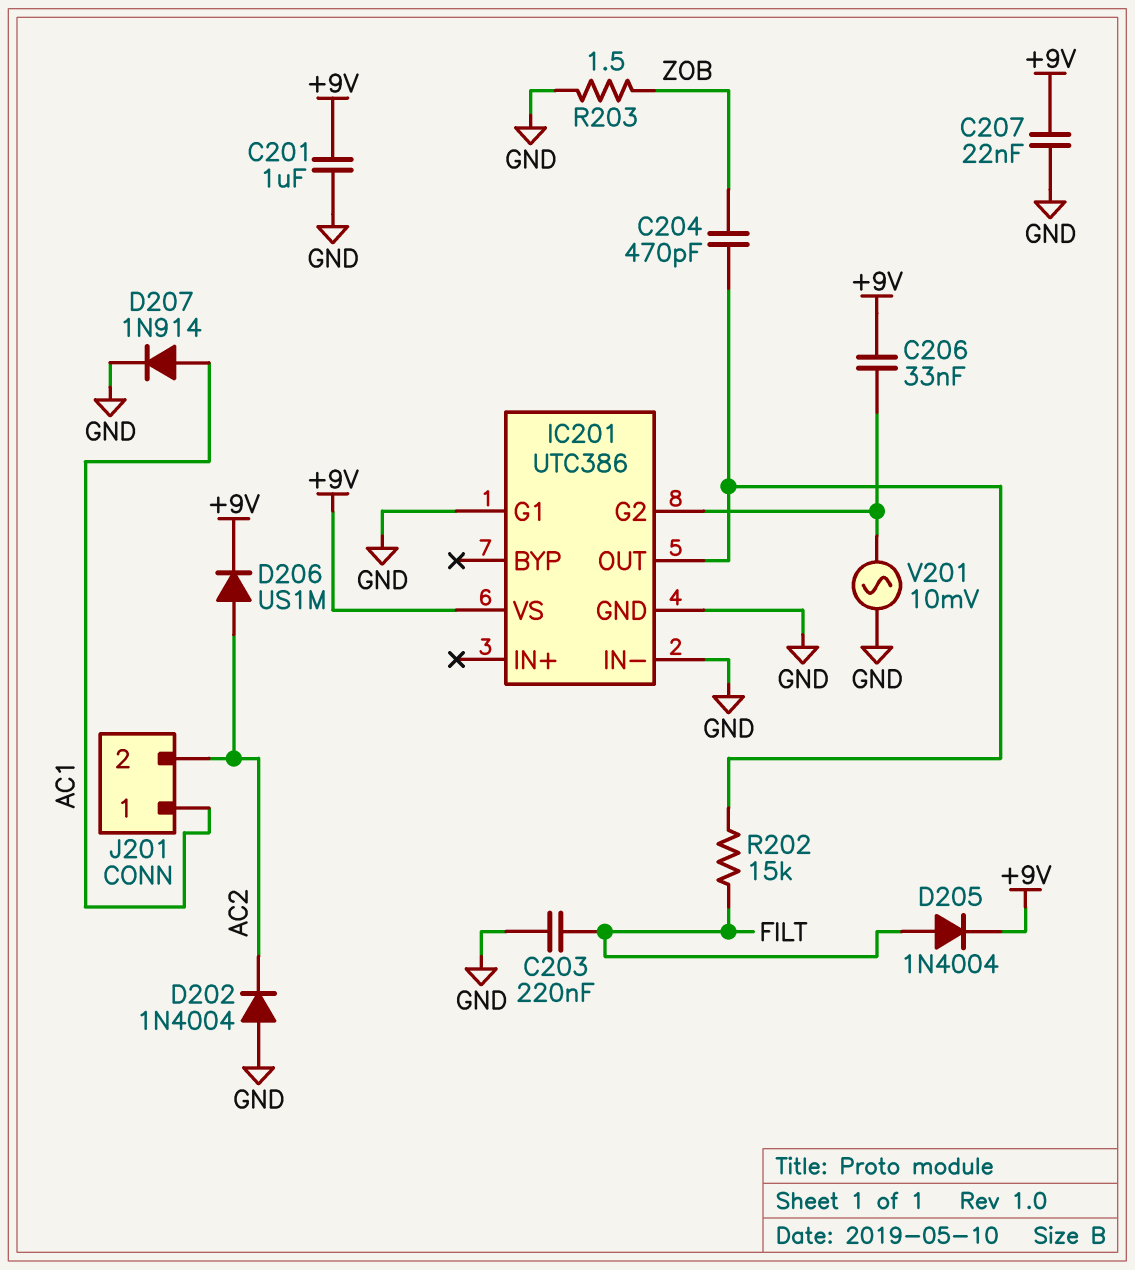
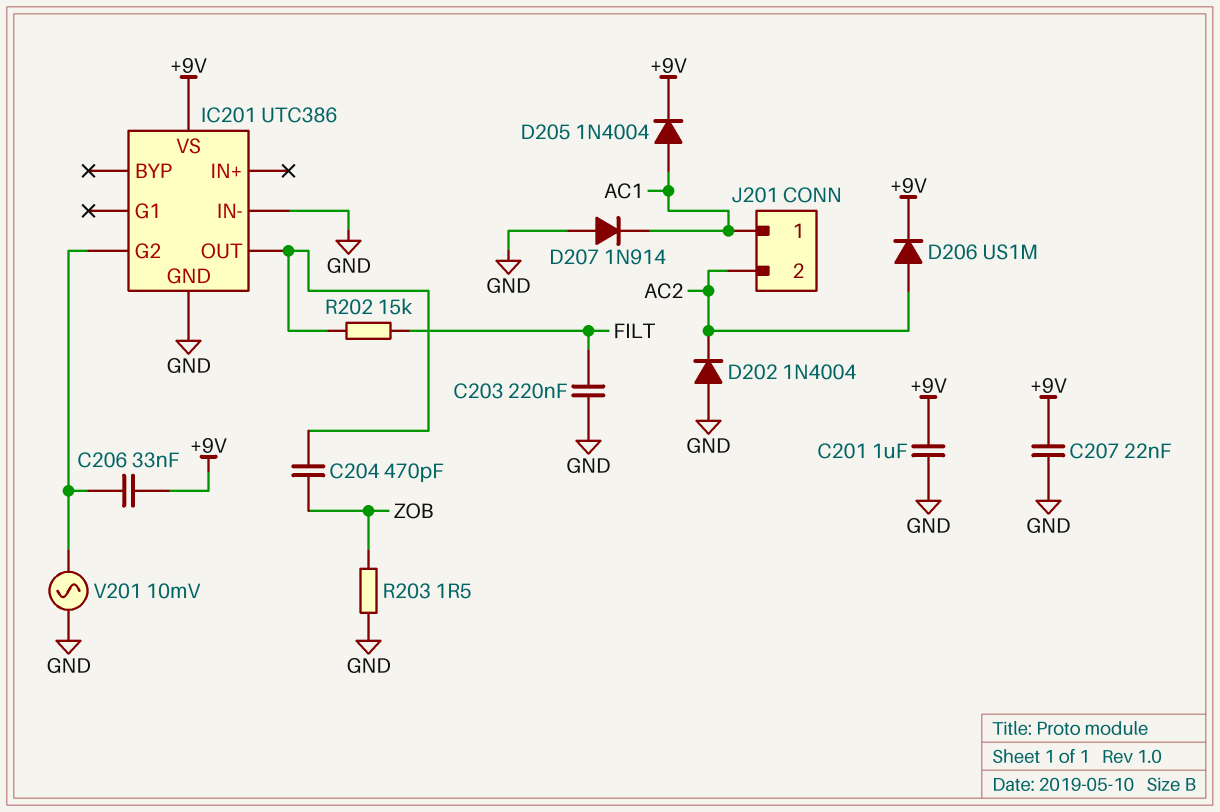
D205: diode 1N4004 (A FILT, K +9V) -> diode 1N4004 (A AC1, K +9V)
D207: diode 1N914 (A AC1, K GND) -> diode 1N914 (A GND, K AC1)
IC201 pin G1: GND -> none

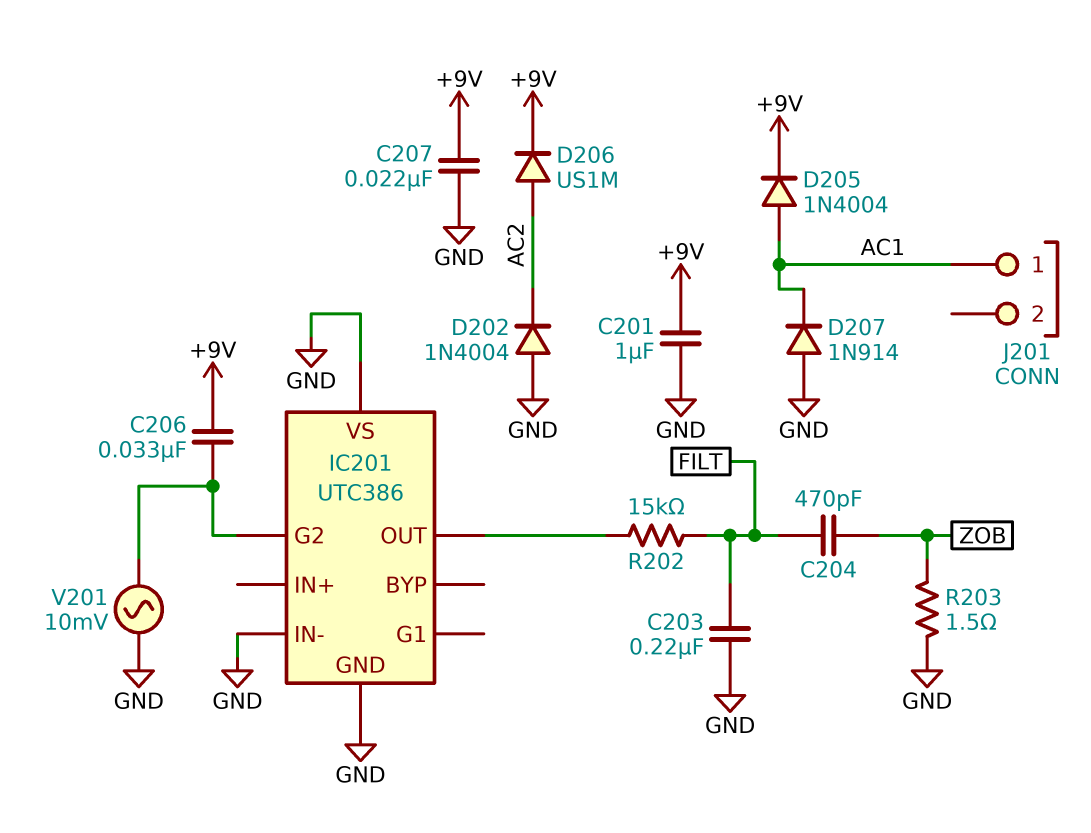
C204: 470pF (IC201/OUT, ZOB) -> 470pF (FILT, ZOB)
IC201 pin VS: +9V -> GND
J201 pin 2: AC2 -> none

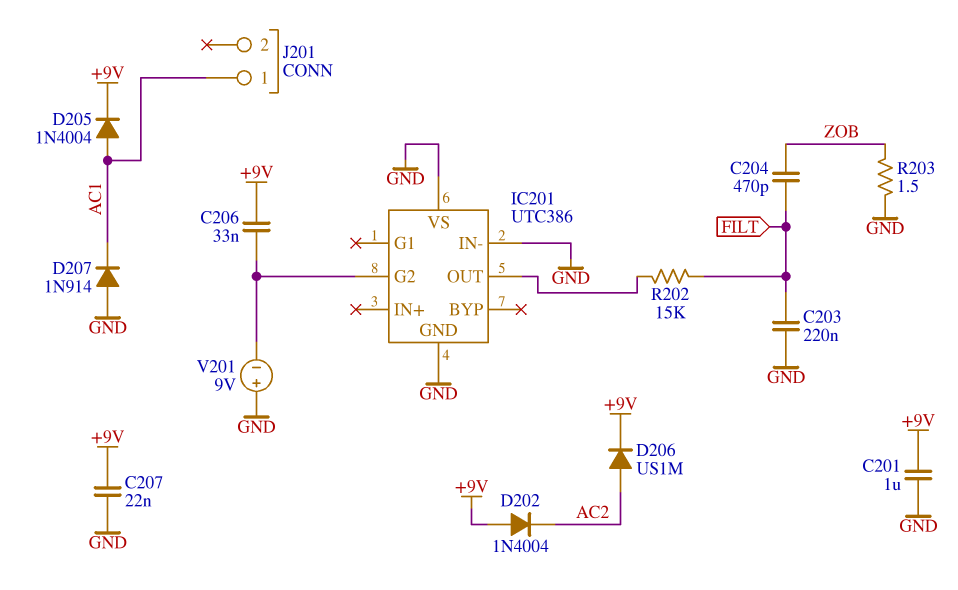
D202: diode 1N4004 (A GND, K AC2) -> diode 1N4004 (A +9V, K AC2)
V201: AC 10mV (GND, IC201/G2) -> 9V (plus GND, minus IC201/G2)

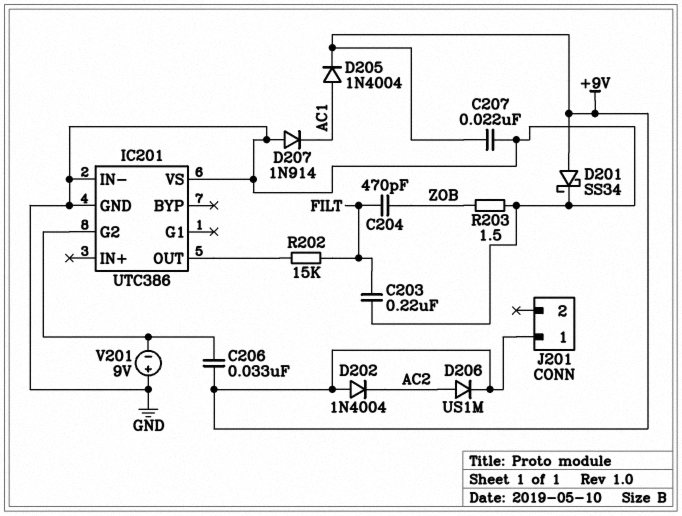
C201: 1uF (+9V, GND) -> none
D201: none -> schottky SS34 (A +9V, K GND)
J201 pin 1: AC1 -> +9V

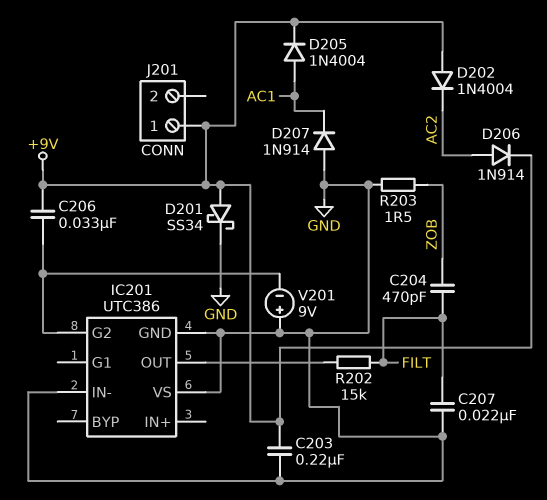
C203: 220nF (FILT, GND) -> 220nF (+9V, GND)
C207: 22nF (+9V, GND) -> 22nF (FILT, GND)
D206: diode US1M (A AC2, K +9V) -> diode 1N914 (A AC2, K +9V)

